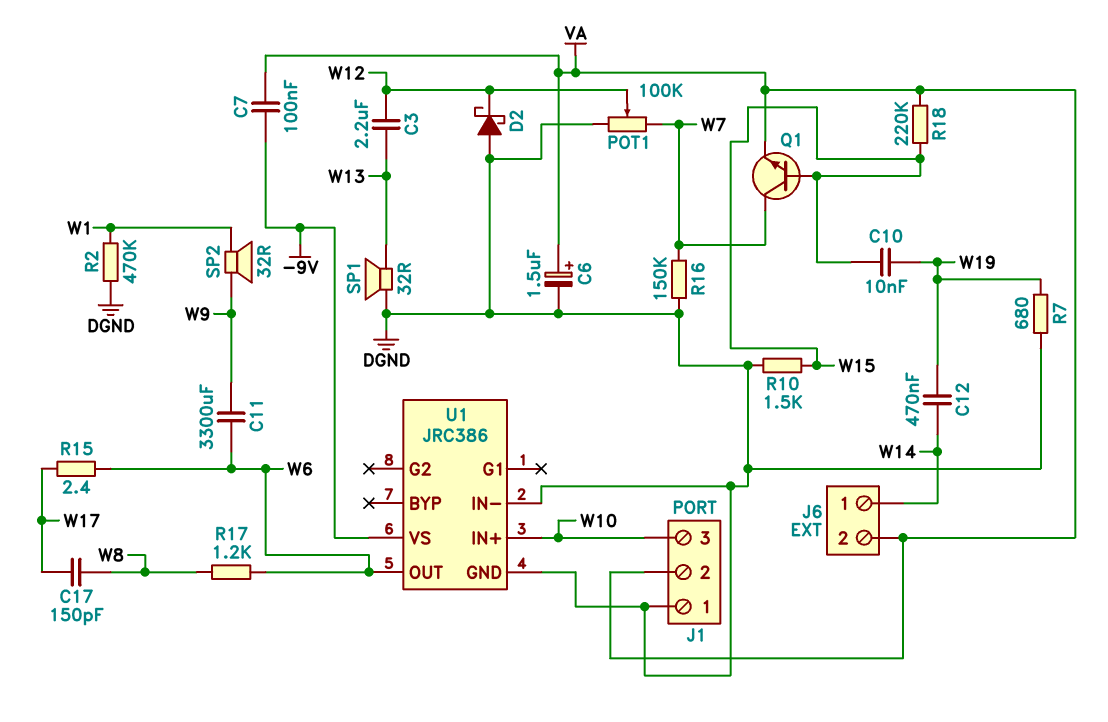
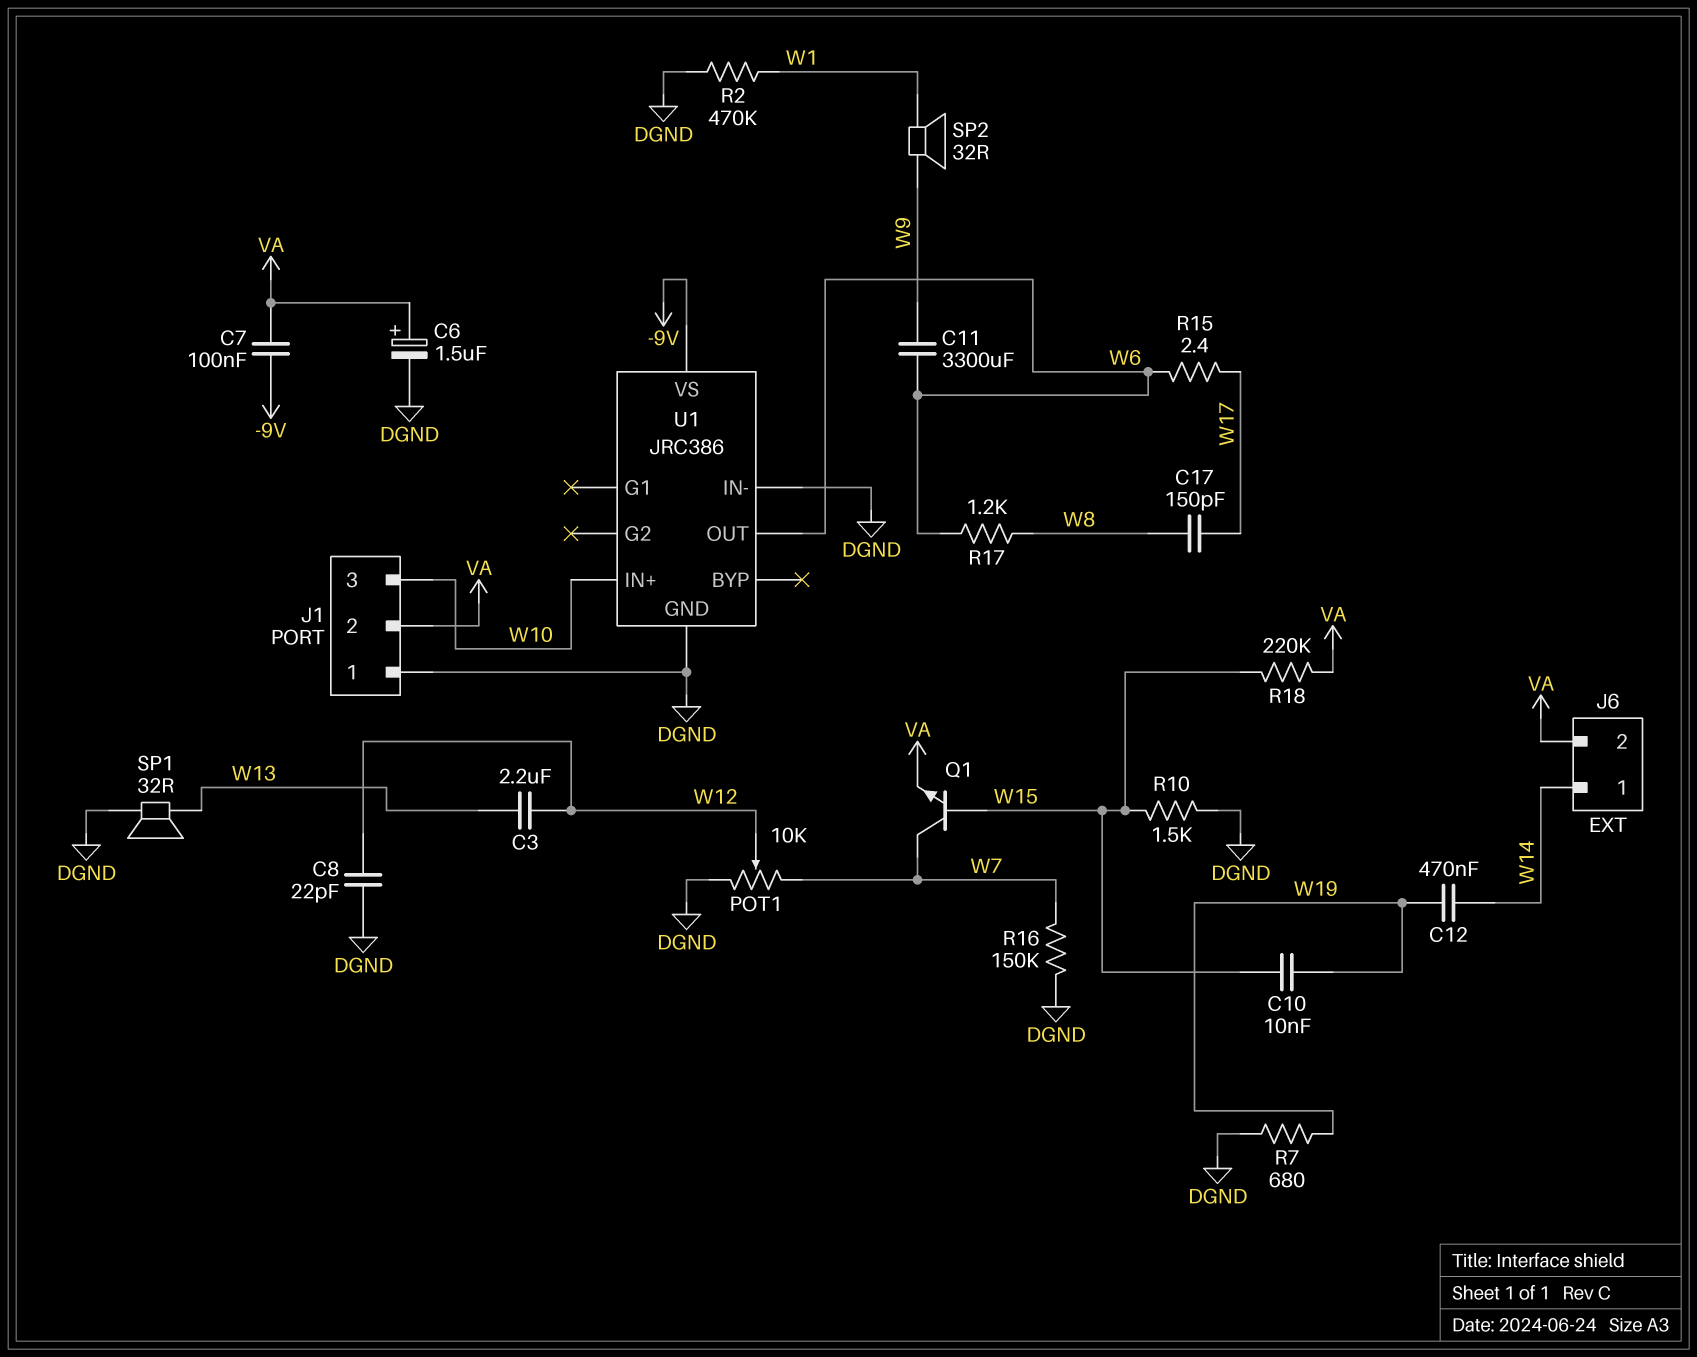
C8: none -> 22pF (DGND, W12)
D2: schottky (A DGND, K W12) -> none
POT1: 100k (DGND, W7, wiper W12) -> 10k (DGND, W7, wiper W12)

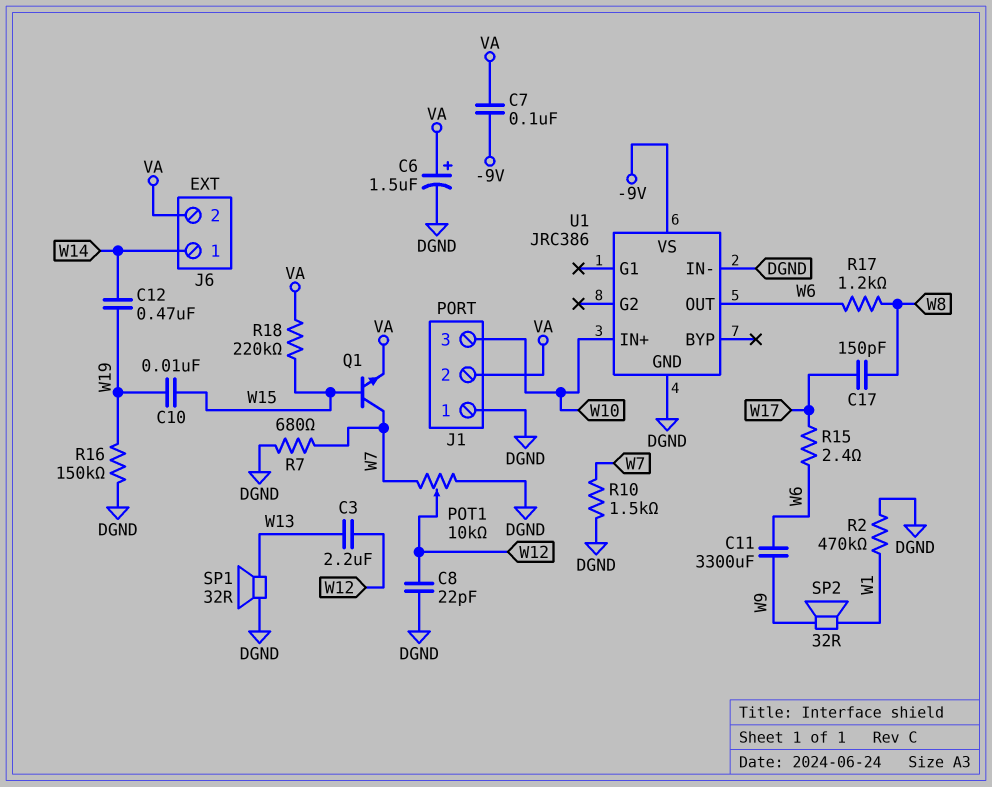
R7: 680 (DGND, W19) -> 680 (DGND, W7)
R10: 1.5k (DGND, W15) -> 1.5k (DGND, W7)
R16: 150k (DGND, W7) -> 150k (DGND, W19)

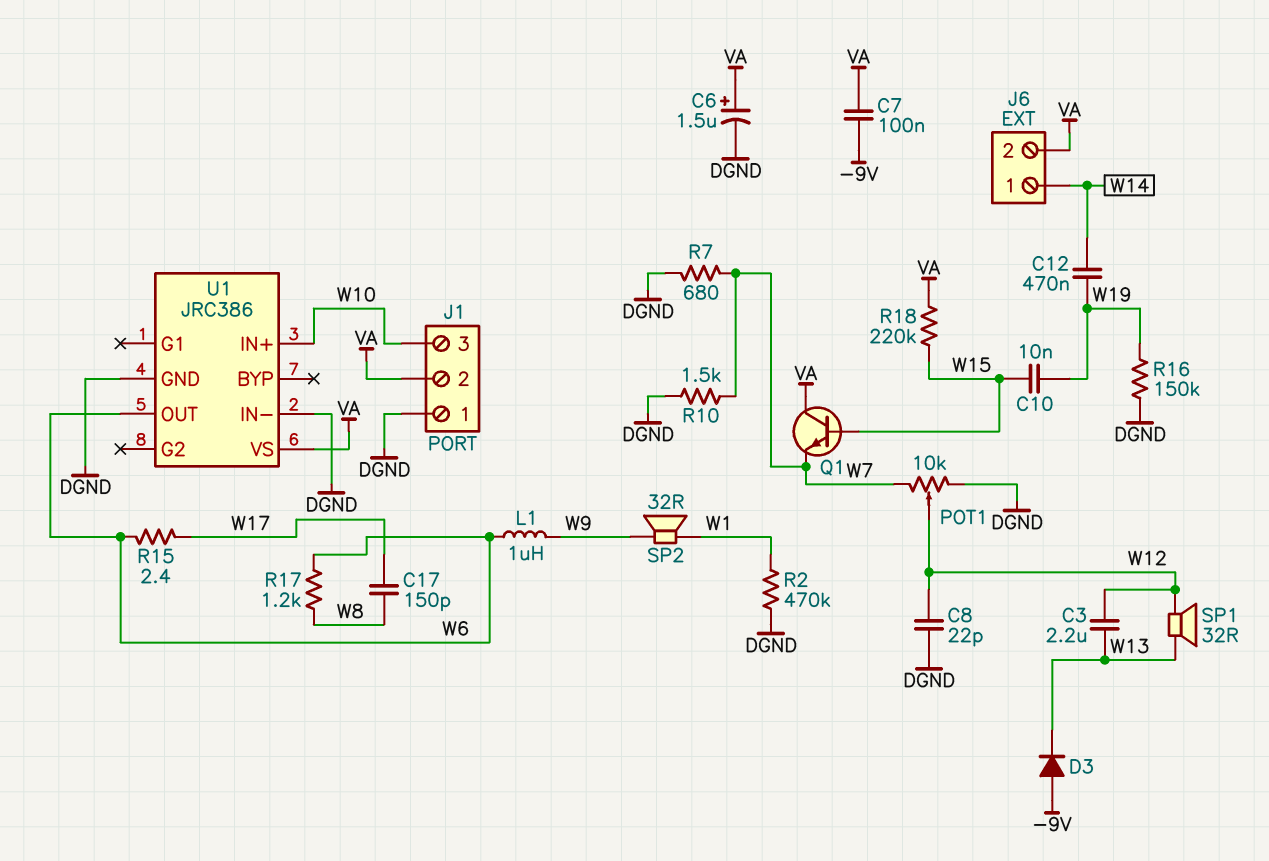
C11: 3300uF (W6, W9) -> none
D3: none -> diode (A -9V, K W13)
L1: none -> 1uH (W6, W9)
Q1: NPN (B W15, C W7, E VA) -> NPN (B W15, C VA, E W7)
SP1: speaker 32R (DGND, W13) -> speaker 32R (W12, W13)
U1 pin VS: -9V -> VA

